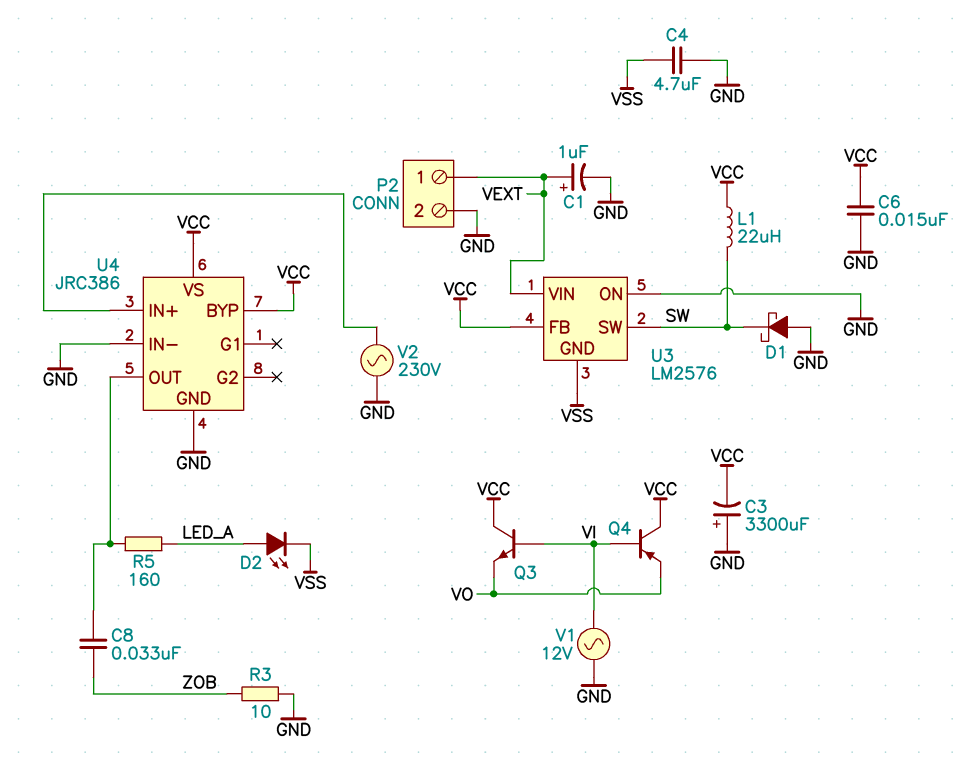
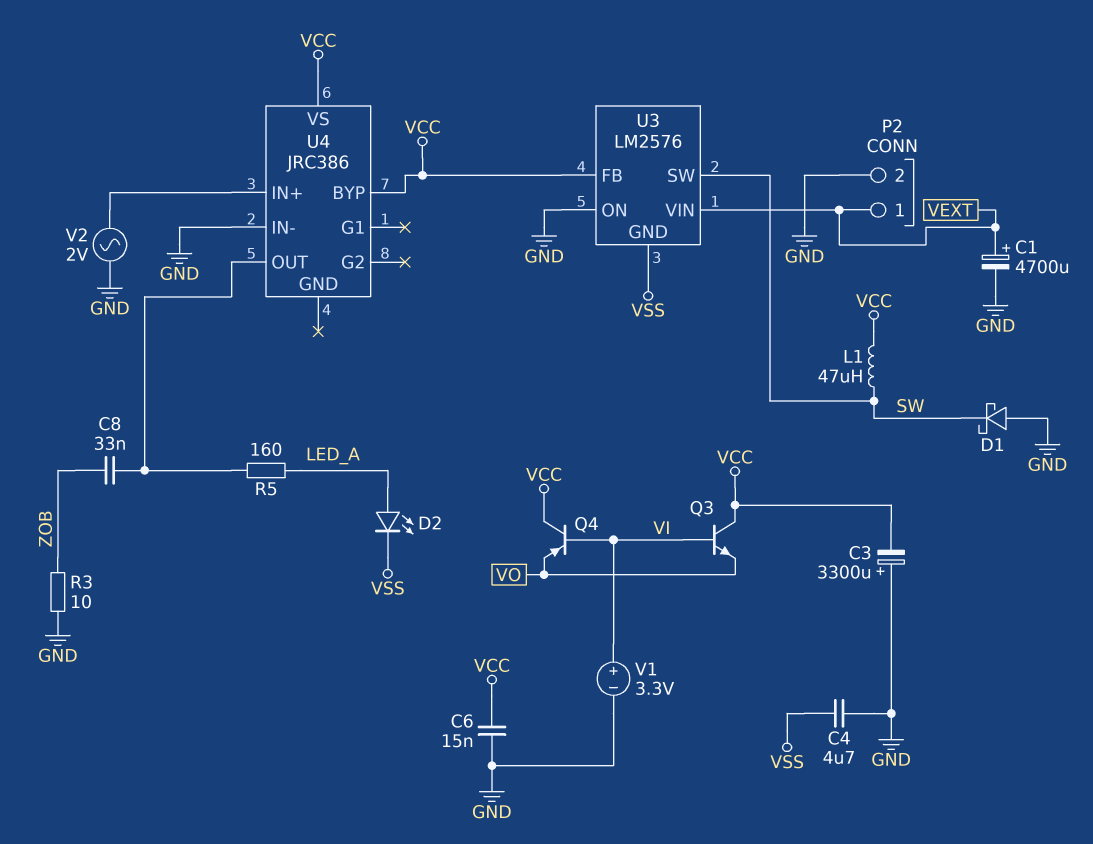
C1: 1uF (plus VEXT, minus GND) -> 4700uF (plus VEXT, minus GND)
L1: 22uH (SW, VCC) -> 47uH (SW, VCC)
U4 pin GND: GND -> none
V1: AC 12V (GND, VI) -> 3.3V (plus VI, minus GND)
V2: AC 230V (GND, U4/IN+) -> AC 2V (GND, U4/IN+)

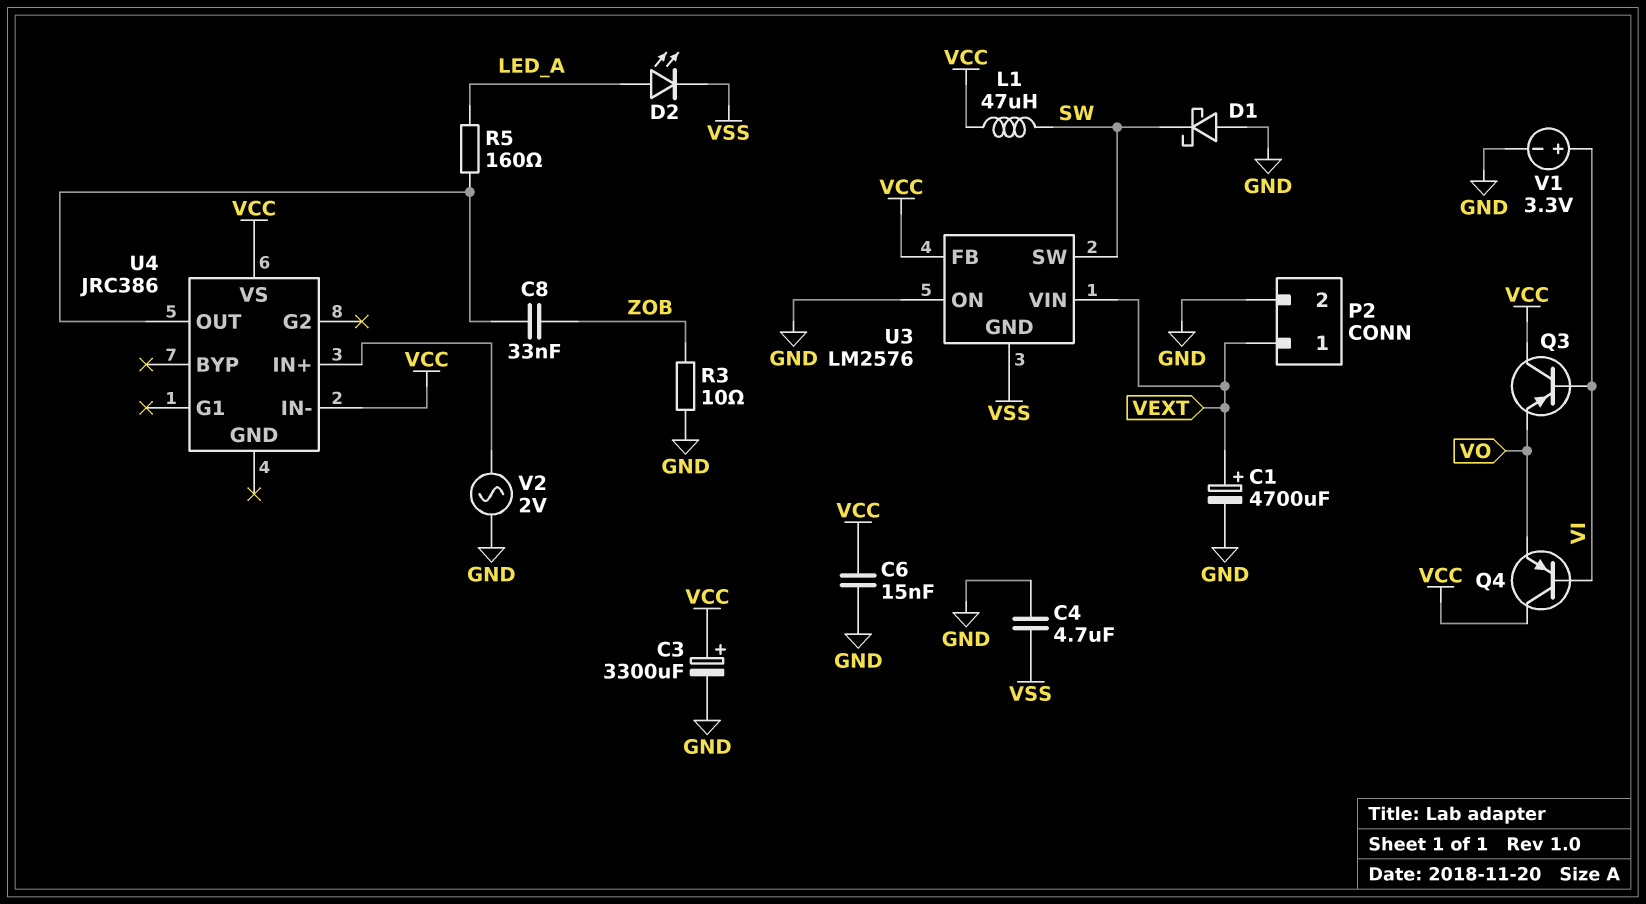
C3: 3300uF (plus GND, minus VCC) -> 3300uF (plus VCC, minus GND)
Q3: NPN (B VI, C VCC, E VO) -> PNP (B VI, C VCC, E VO)
U4 pin BYP: VCC -> none
U4 pin IN-: GND -> VCC

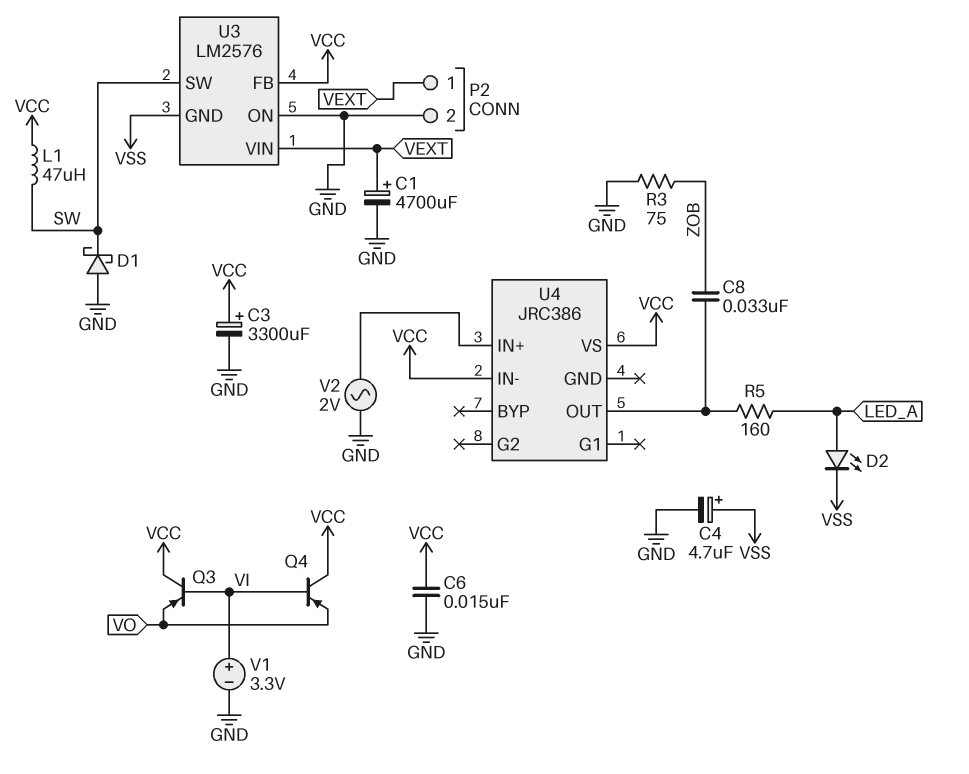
C4: 4.7uF (GND, VSS) -> 4.7uF (plus VSS, minus GND)
R3: 10 (GND, ZOB) -> 75 (GND, ZOB)

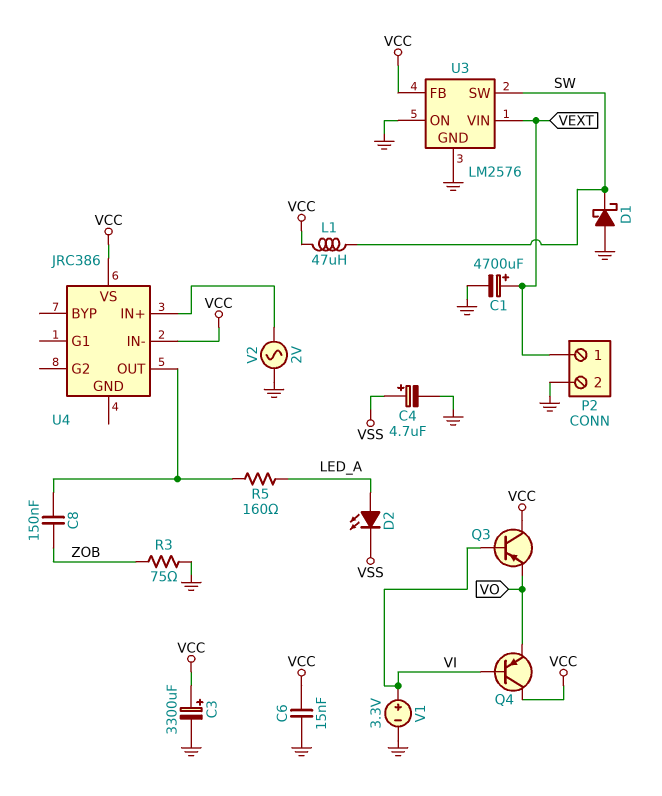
C8: 33nF (U4/OUT, ZOB) -> 150nF (U4/OUT, ZOB)
U3 pin GND: VSS -> GND

